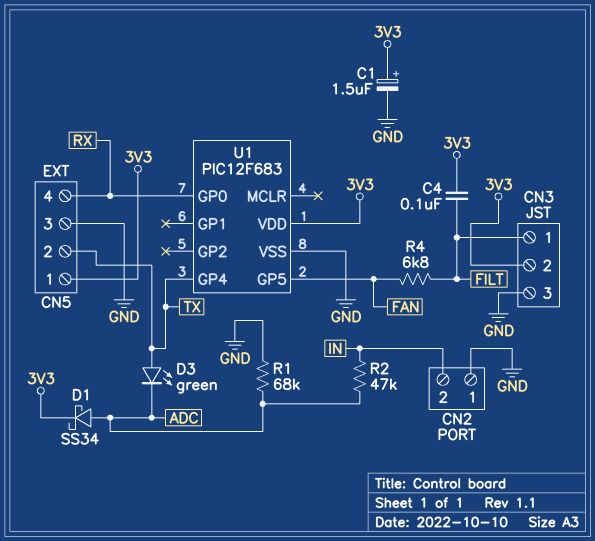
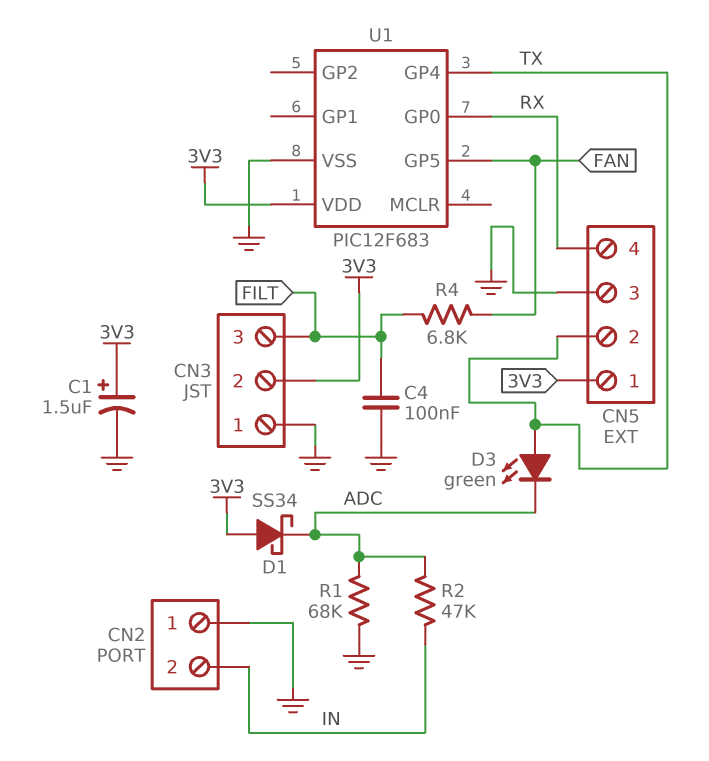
C4: 100nF (3V3, FILT) -> 100nF (FILT, GND)
CN3 pin 1: FILT -> GND
CN3 pin 3: GND -> FILT
D1: schottky SS34 (A ADC, K 3V3) -> schottky SS34 (A 3V3, K ADC)

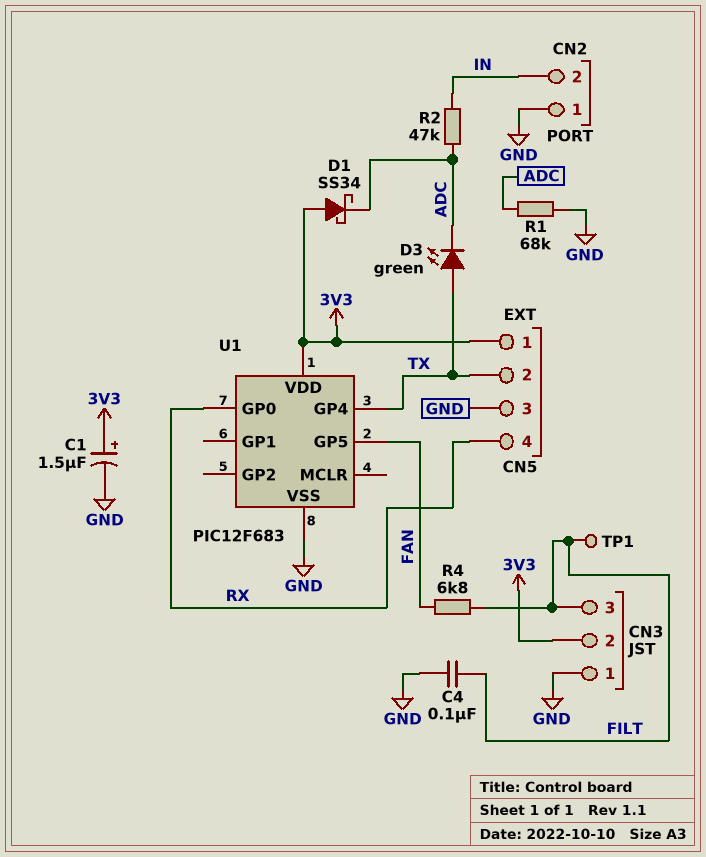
TP1: none -> test point (FILT)

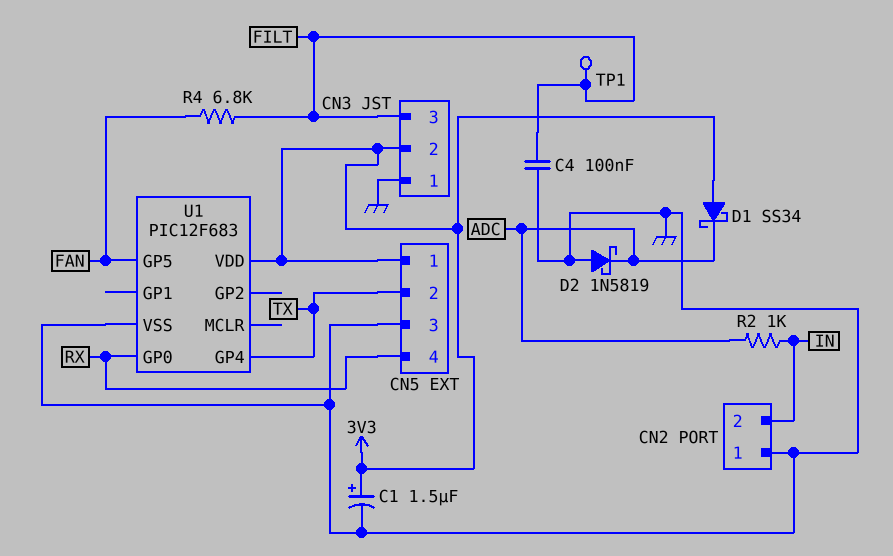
D2: none -> schottky 1N5819 (A GND, K ADC)
D3: LED green (A TX, K ADC) -> none
R1: 68k (ADC, GND) -> none
R2: 47k (ADC, IN) -> 1k (ADC, IN)

